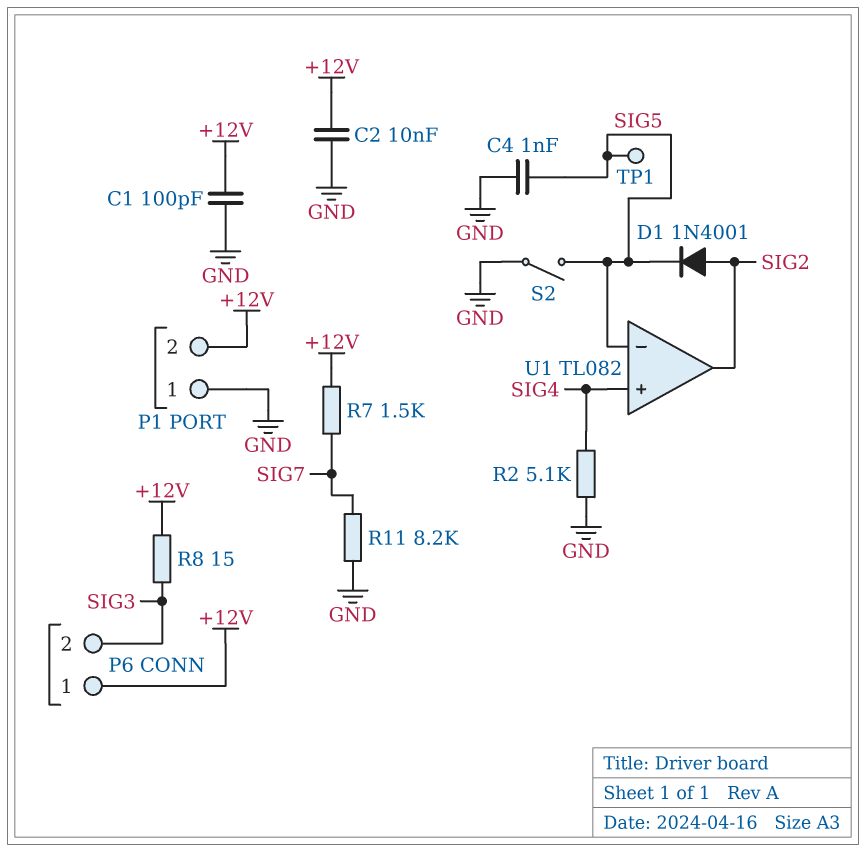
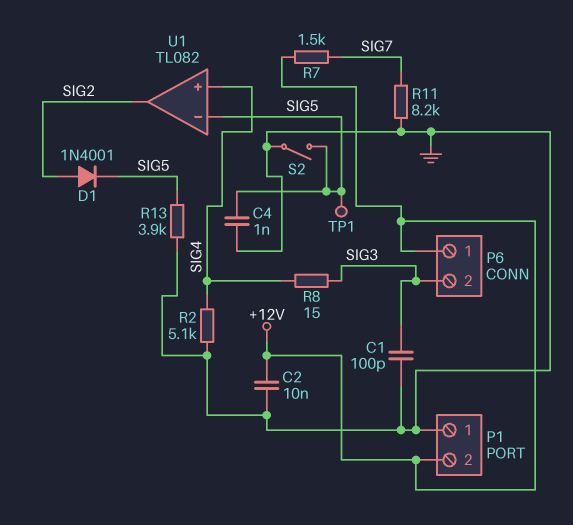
C1: 100pF (+12V, GND) -> 100pF (GND, SIG3)
R8: 15 (+12V, SIG3) -> 15 (SIG3, SIG4)
R13: none -> 3.9k (GND, SIG5)

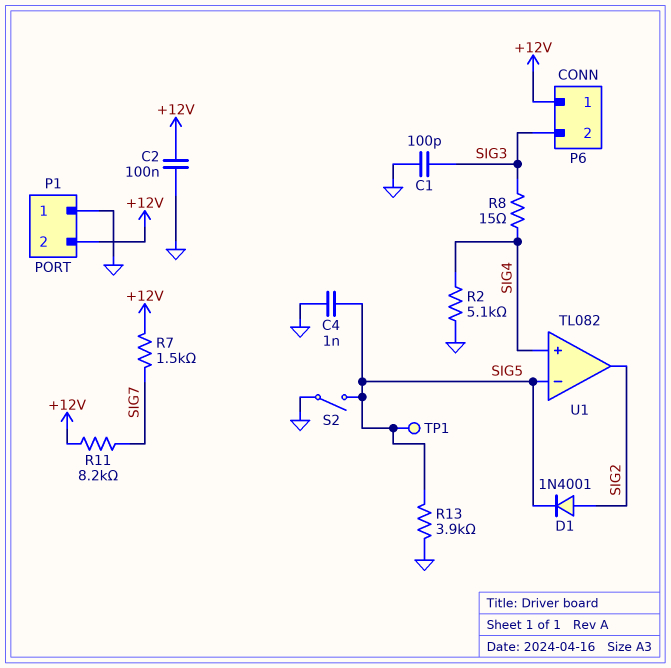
C2: 10nF (+12V, GND) -> 100nF (+12V, GND)
R11: 8.2k (GND, SIG7) -> 8.2k (+12V, SIG7)

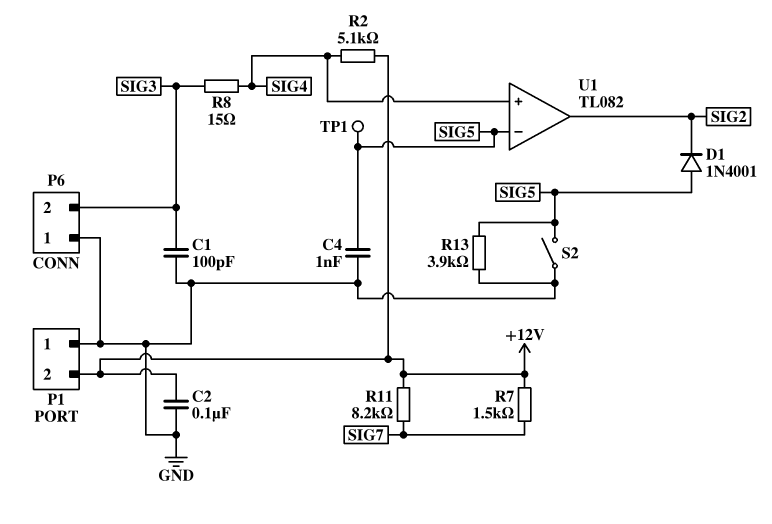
D1: diode 1N4001 (A SIG2, K SIG5) -> diode 1N4001 (A SIG5, K SIG2)
P6 pin 1: +12V -> GND
R2: 5.1k (GND, SIG4) -> 5.1k (+12V, SIG4)

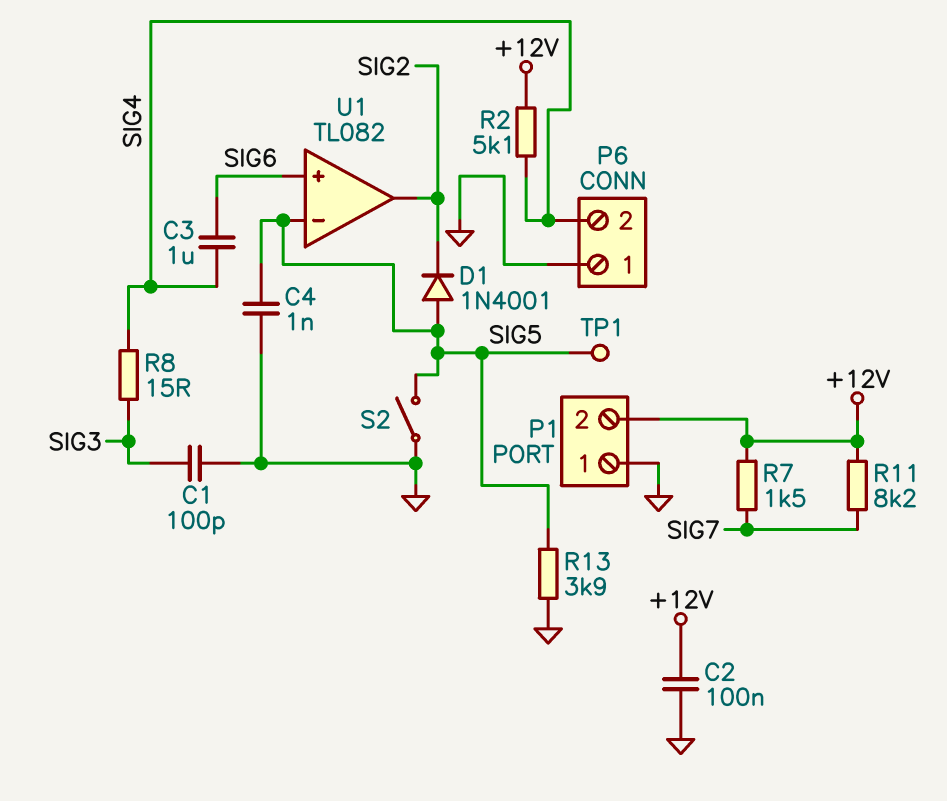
C3: none -> 1uF (SIG4, SIG6)
P6 pin 2: SIG3 -> SIG4
U1 pin in+: SIG4 -> SIG6

